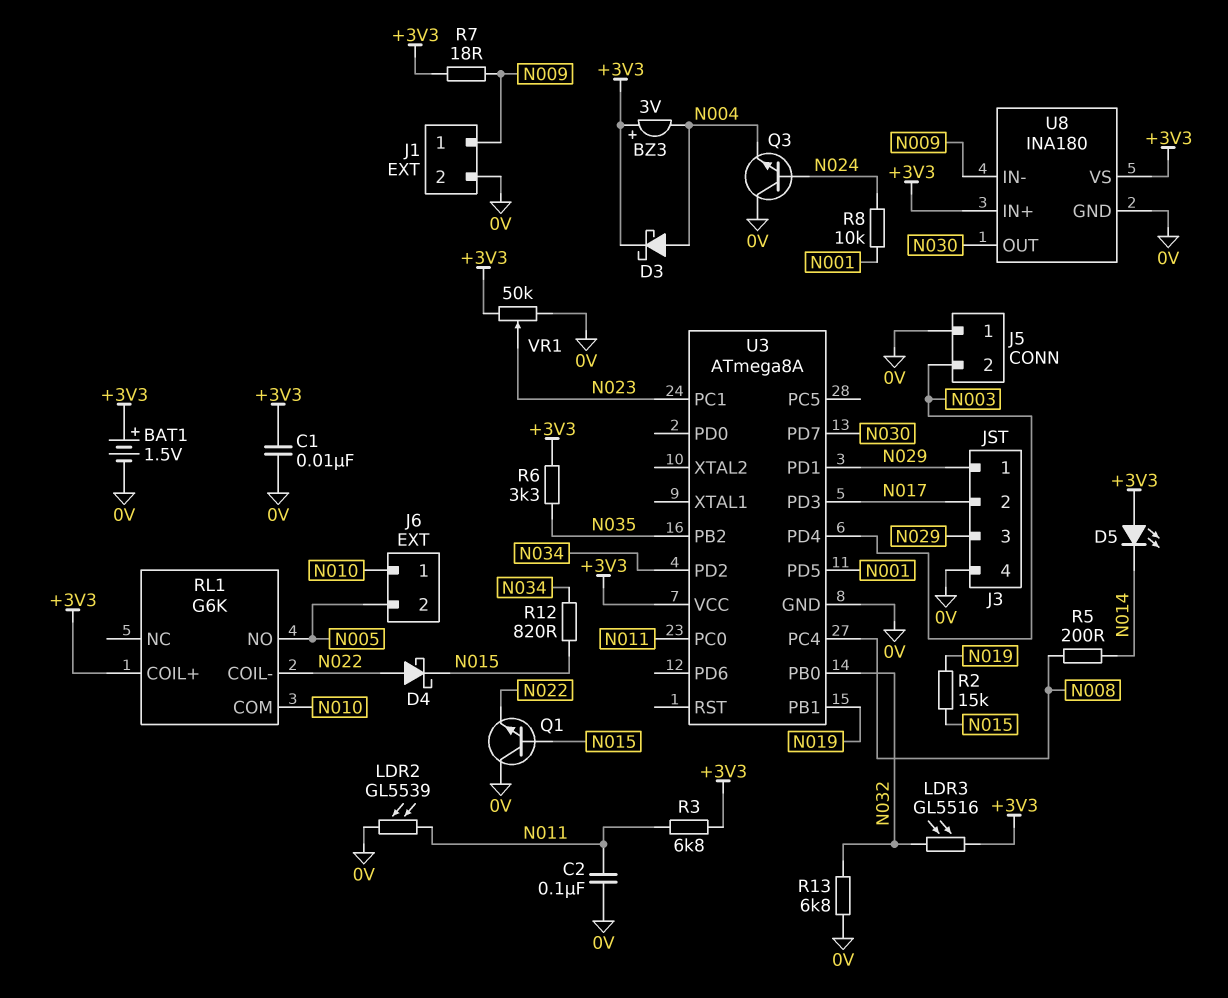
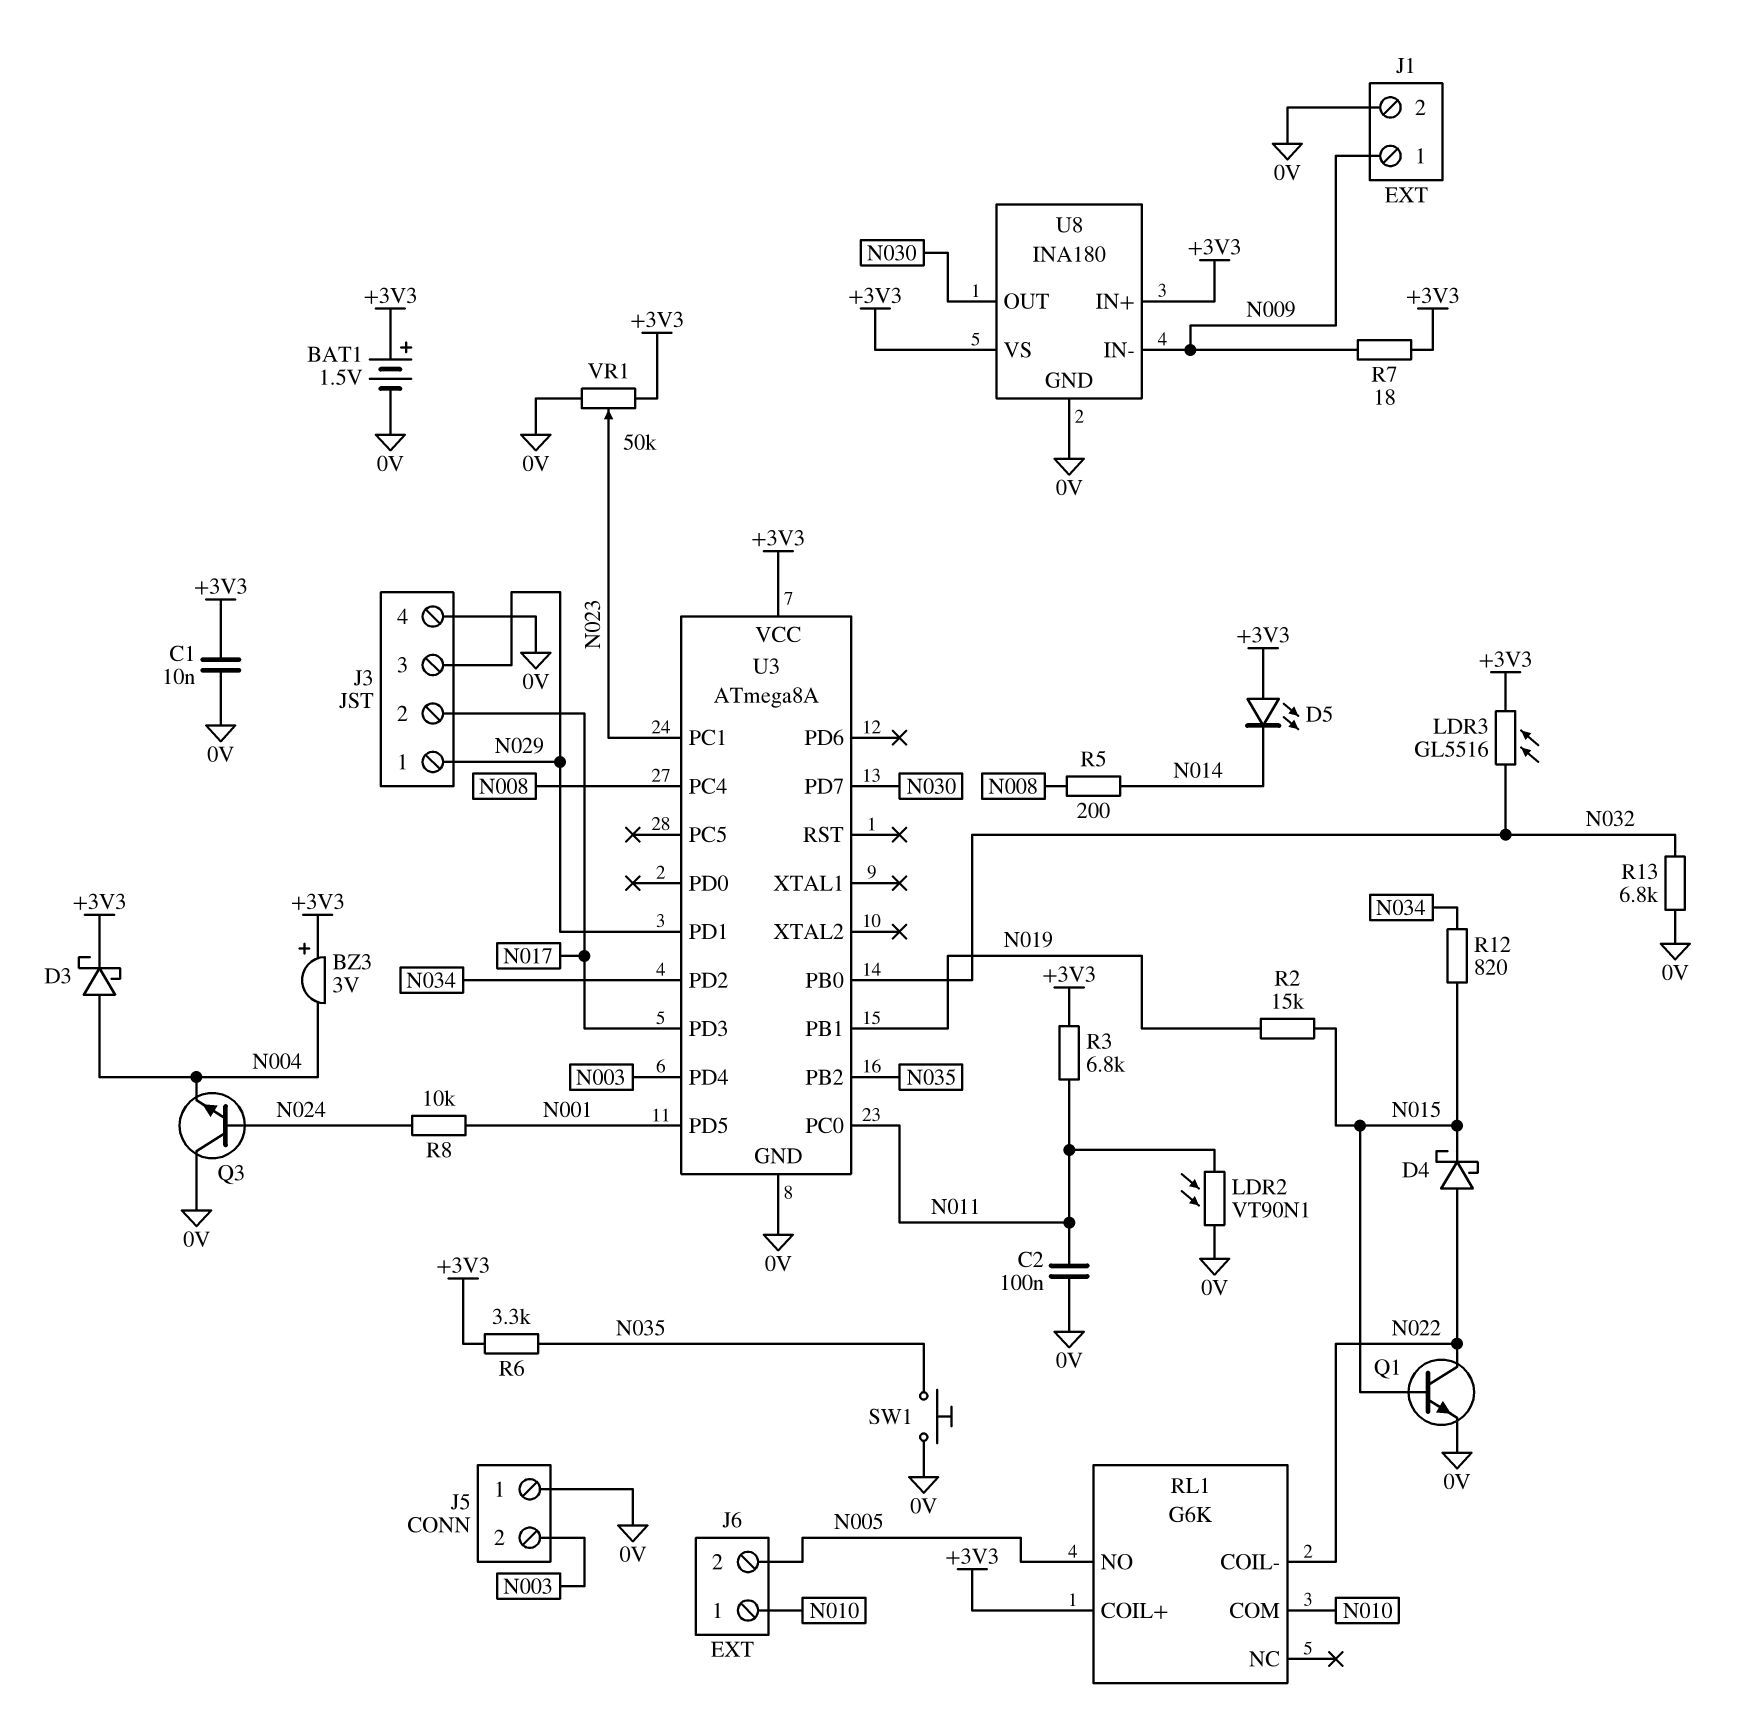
LDR2: GL5539 (0V, N011) -> VT90N1 (0V, N011)
Q1: NPN (B N015, C 0V, E N022) -> NPN (B N015, C N022, E 0V)
SW1: none -> button (0V, N035)

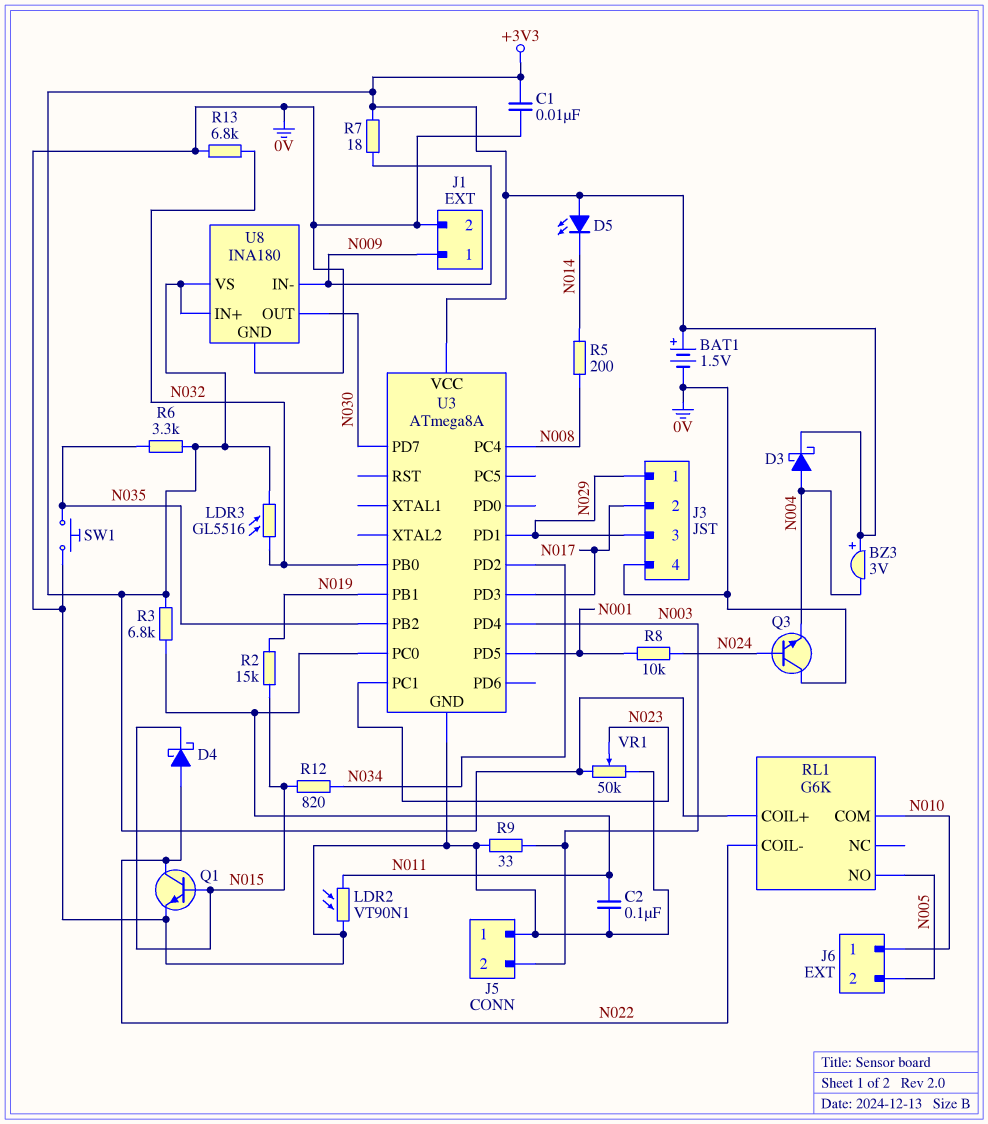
R9: none -> 33 (0V, N003)

